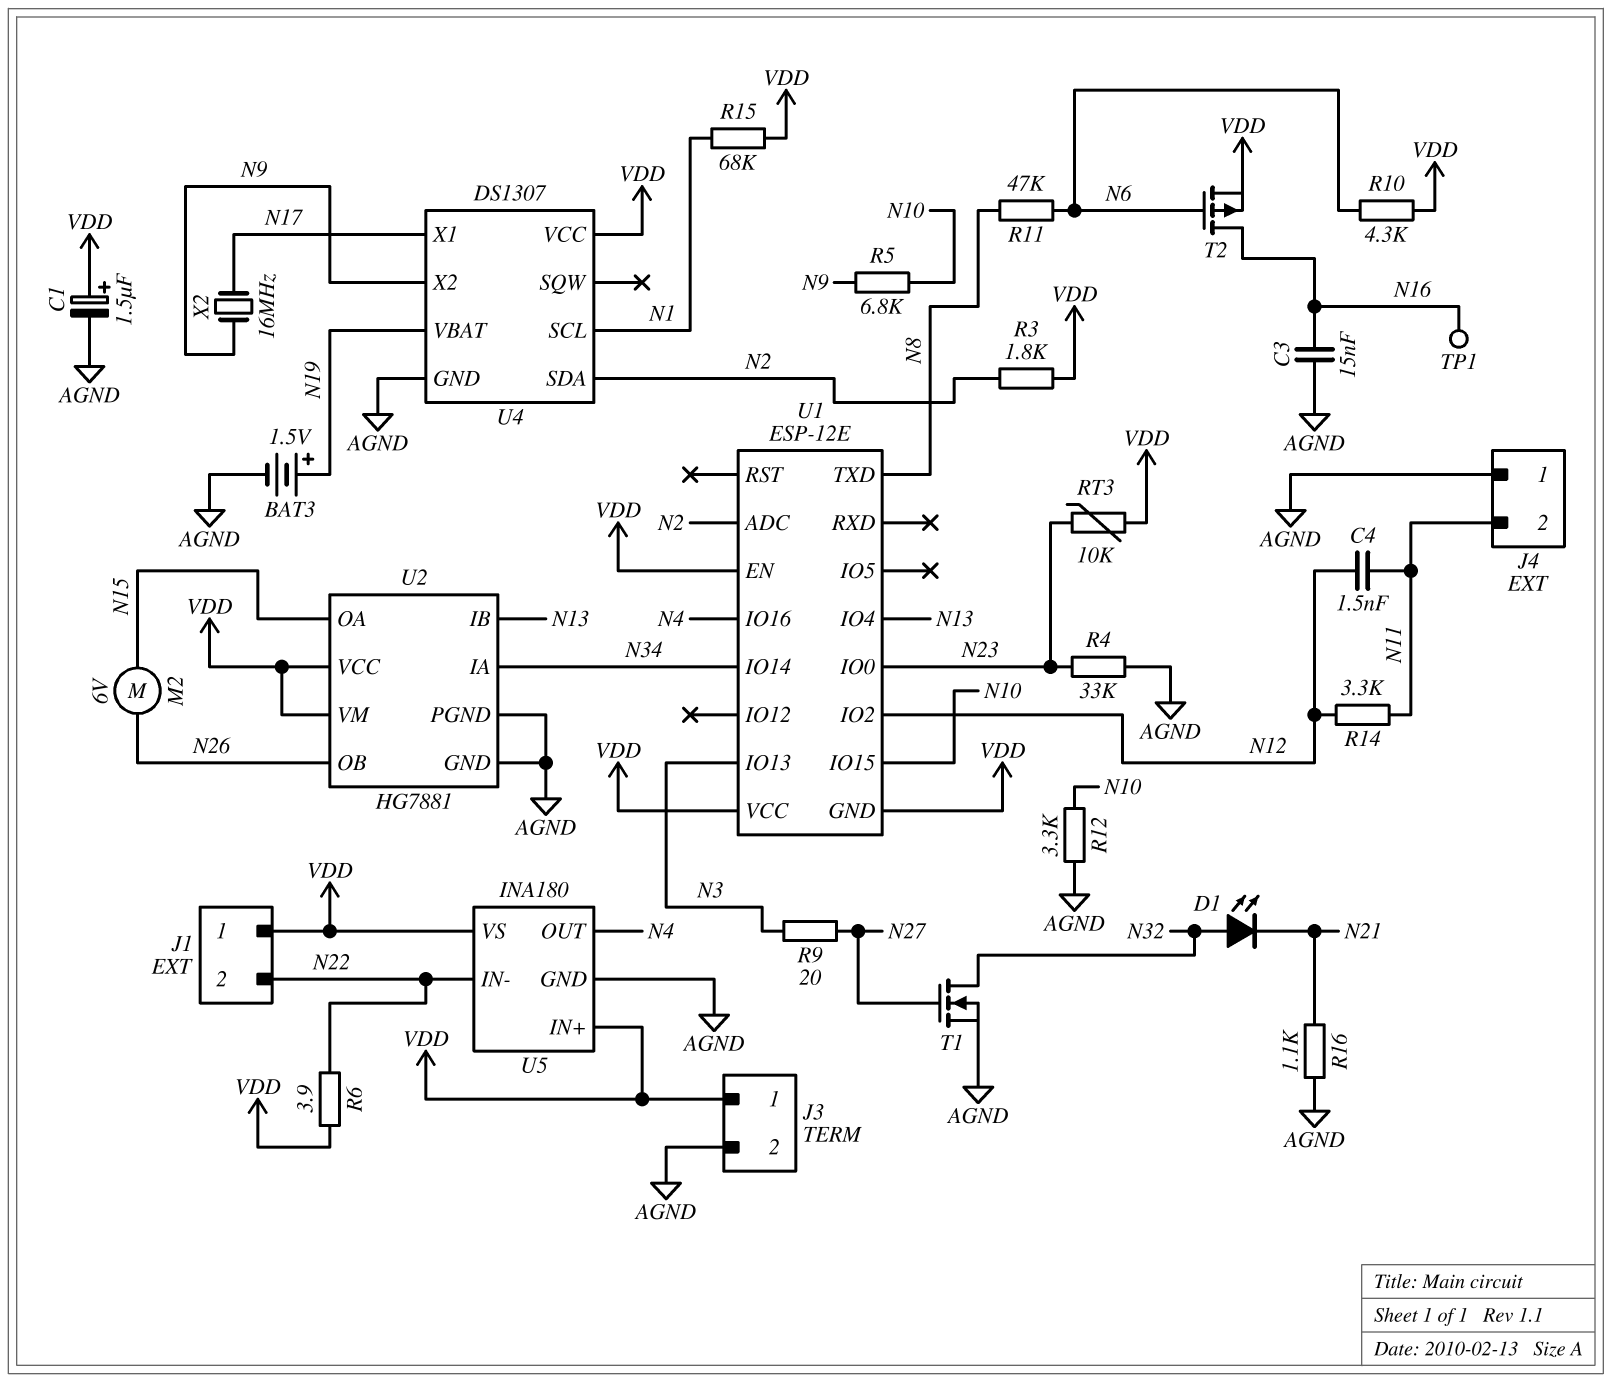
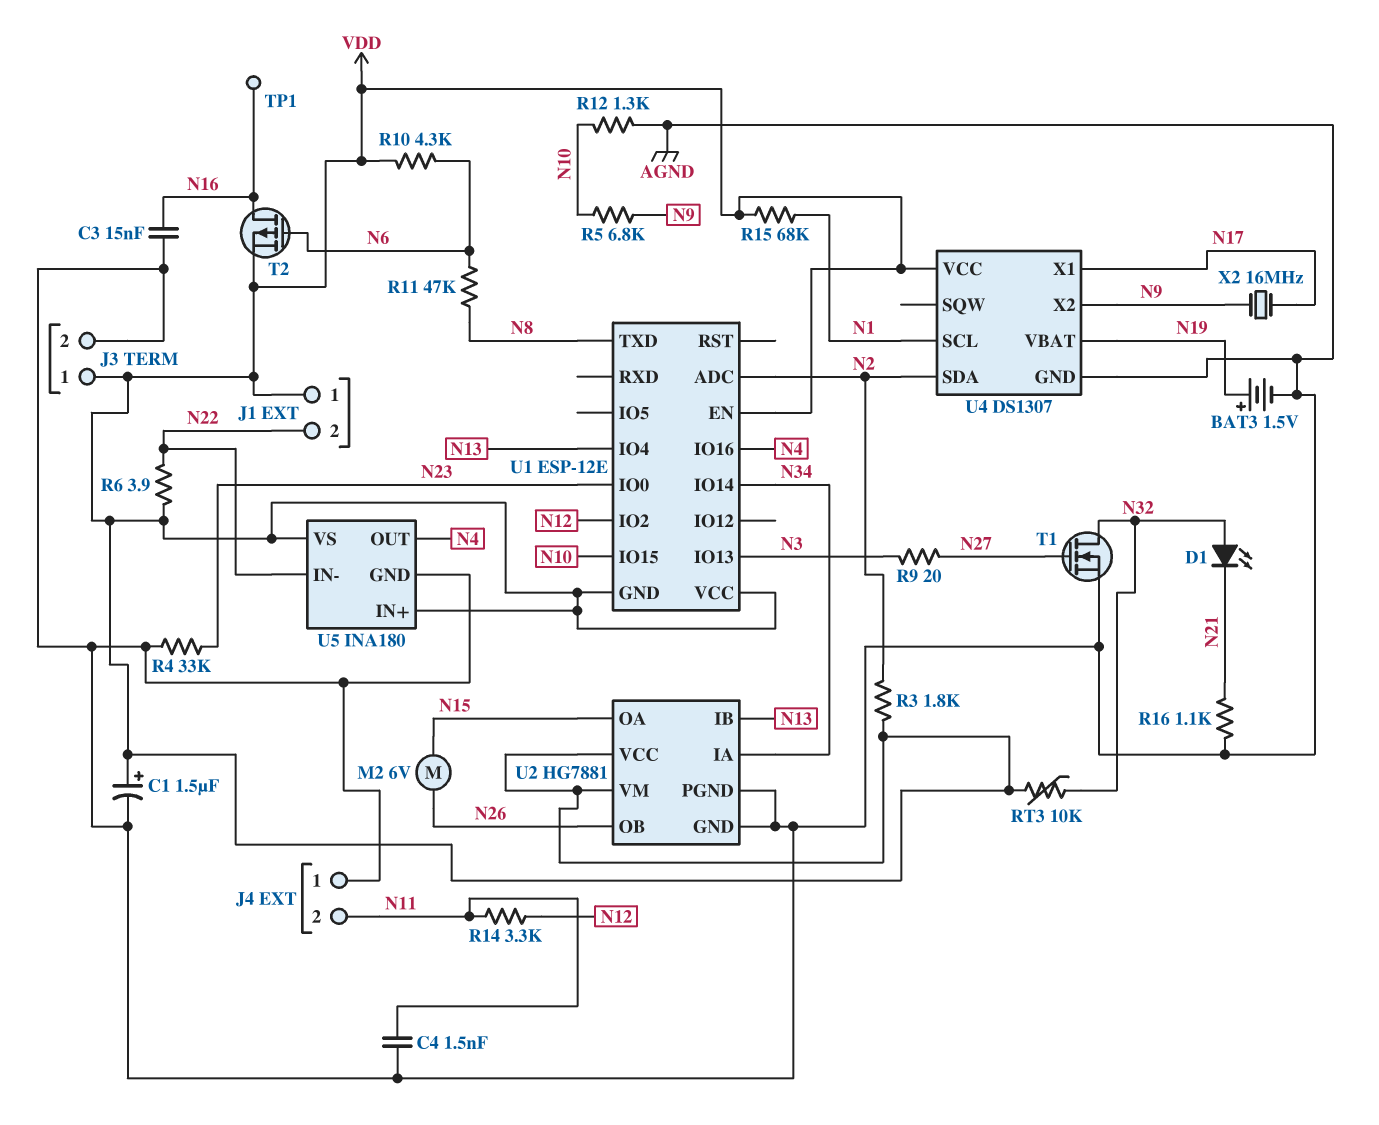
C4: 1.5nF (N11, N12) -> 1.5nF (AGND, N11)
R12: 3.3k (AGND, N10) -> 1.3k (AGND, N10)
RT3: 10k (N23, VDD) -> 10k (N32, VDD)

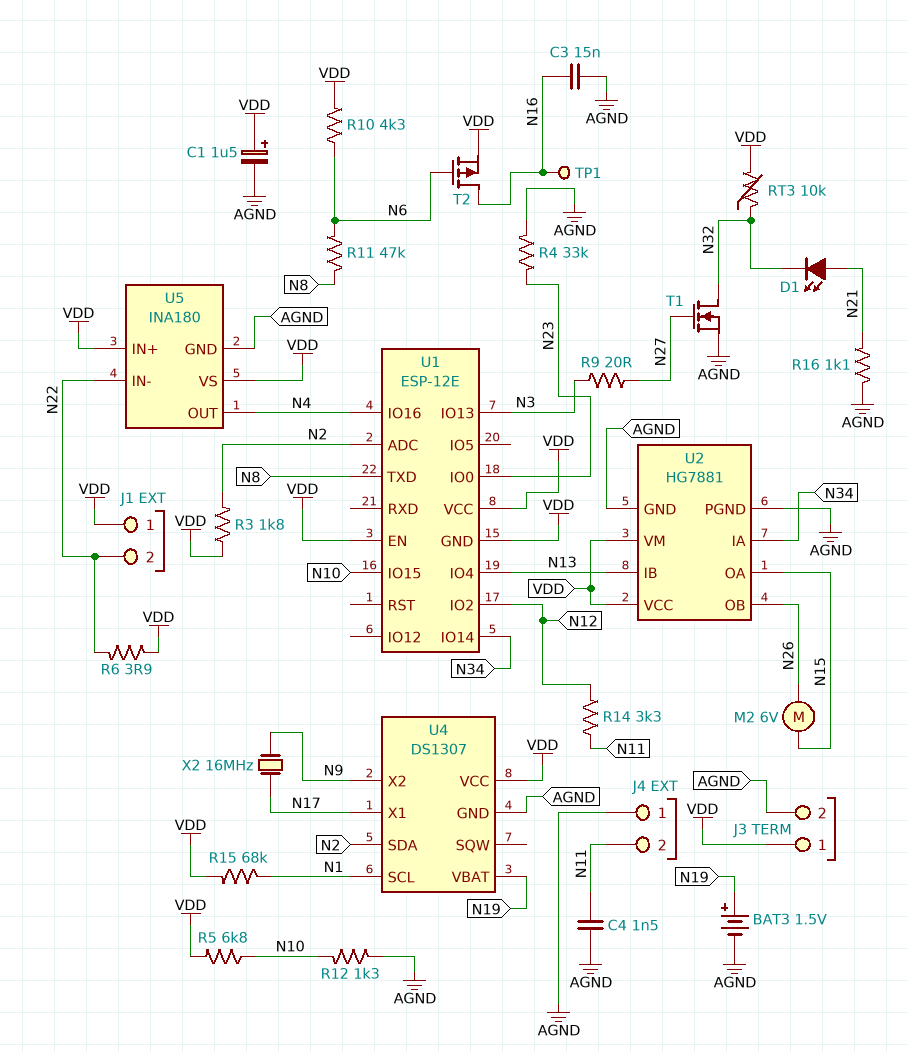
D1: LED (A N32, K N21) -> LED (A N21, K N32)
R5: 6.8k (N9, N10) -> 6.8k (N10, VDD)

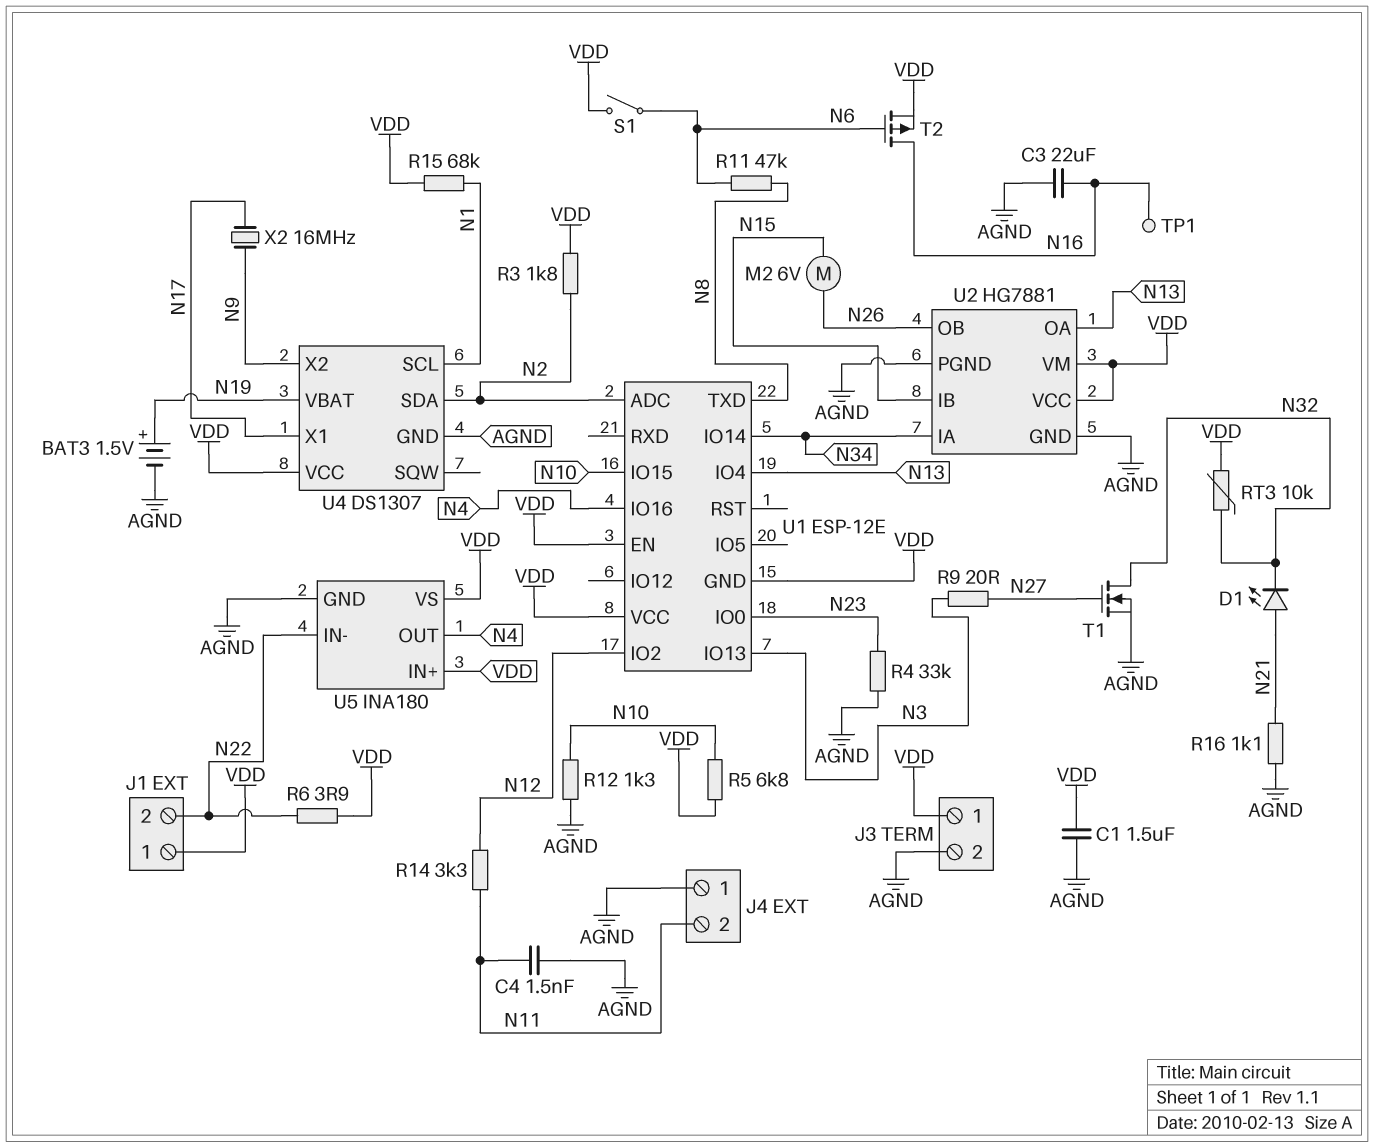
C1: 1.5uF (plus VDD, minus AGND) -> 1.5uF (AGND, VDD)
C3: 15nF (AGND, N16) -> 22uF (AGND, N16)
R10: 4.3k (N6, VDD) -> none
S1: none -> switch (N6, VDD)
U2 pin IB: N13 -> N15
U2 pin OA: N15 -> N13

